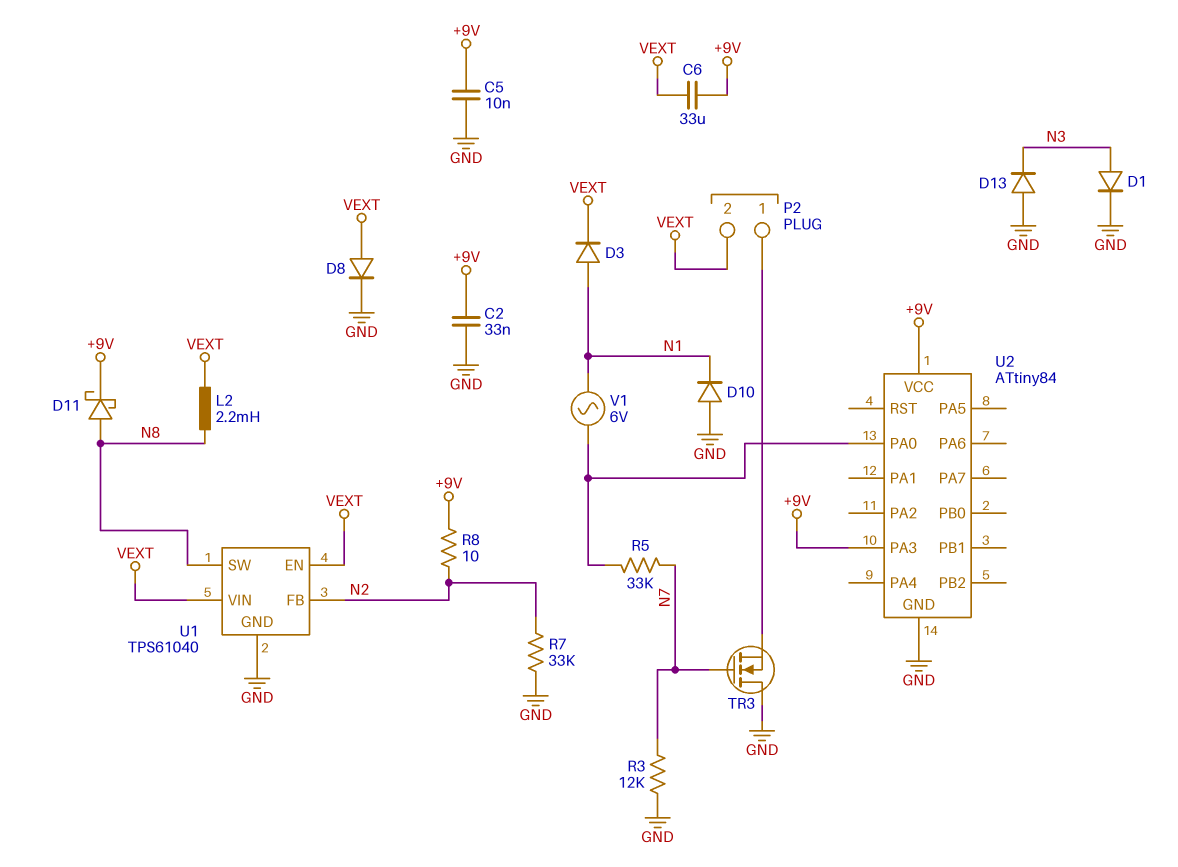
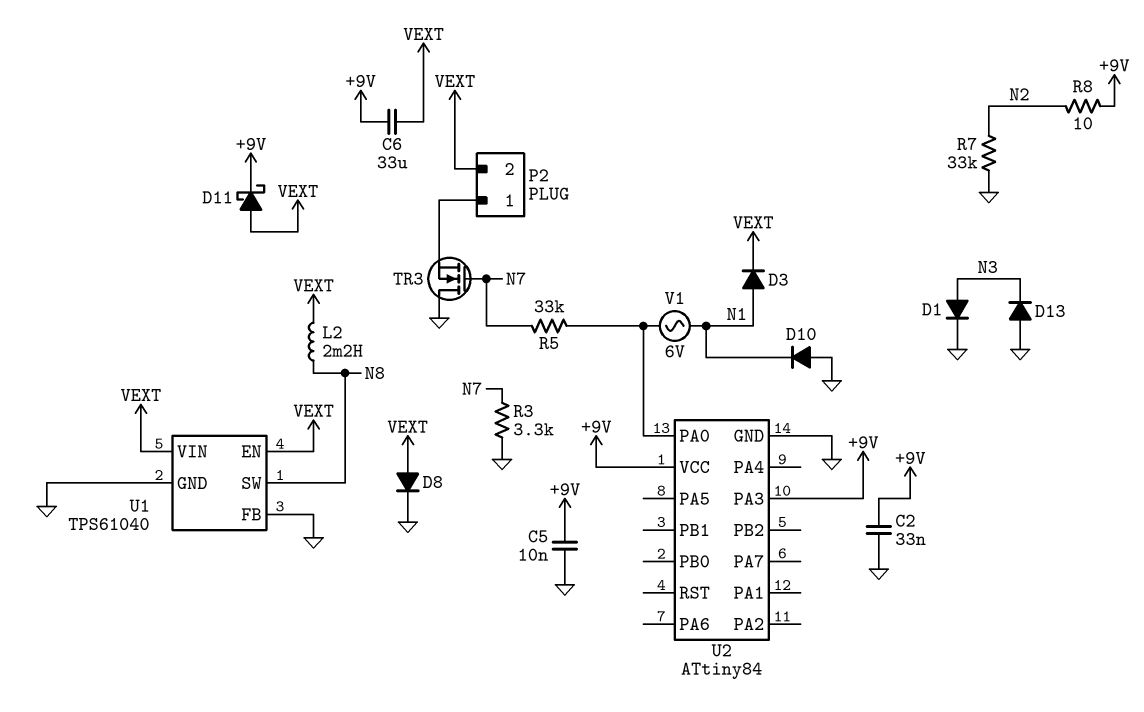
D11: schottky (A N8, K +9V) -> schottky (A VEXT, K +9V)
R3: 12k (GND, N7) -> 3.3k (GND, N7)
U1 pin FB: N2 -> GND

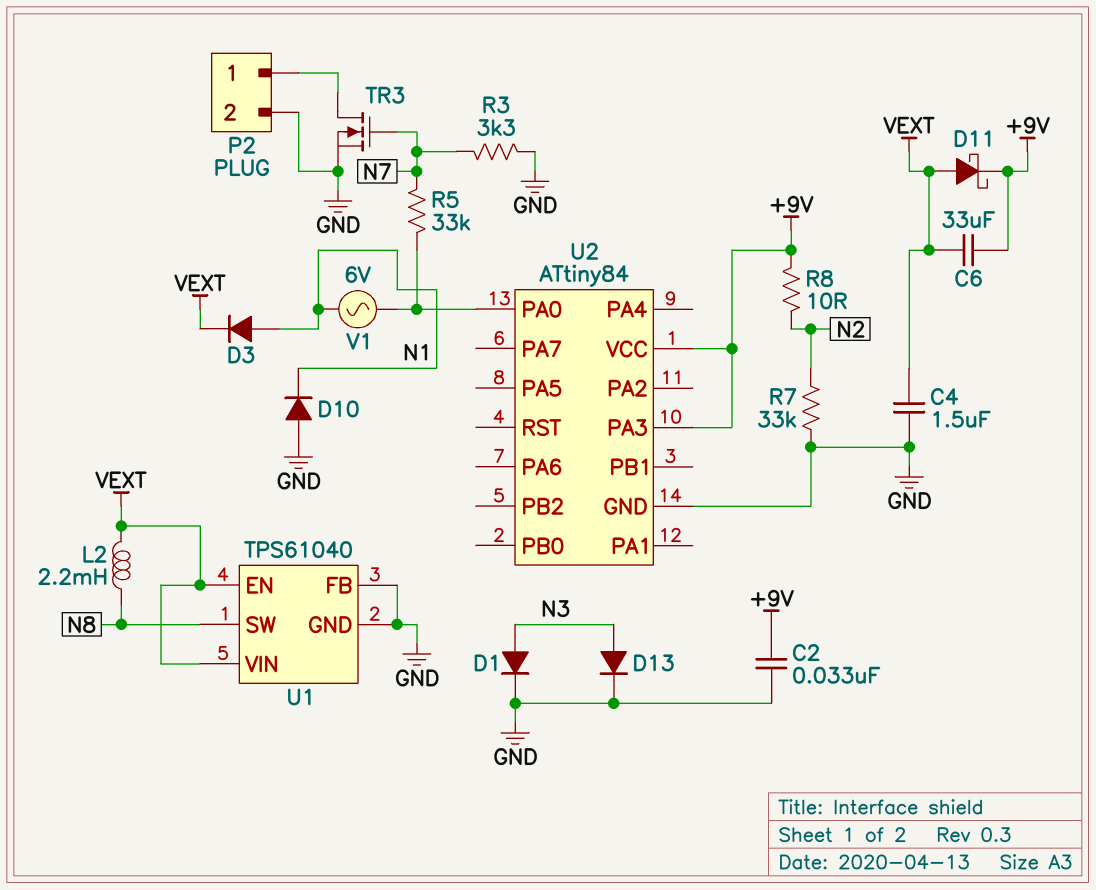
C4: none -> 1.5uF (GND, VEXT)
C5: 10nF (+9V, GND) -> none
D8: diode (A VEXT, K GND) -> none
D13: diode (A GND, K N3) -> diode (A N3, K GND)
P2 pin 2: VEXT -> GND
TR3: NMOS (G N7, D GND, S P2/1) -> NMOS (G N7, D P2/1, S GND)

